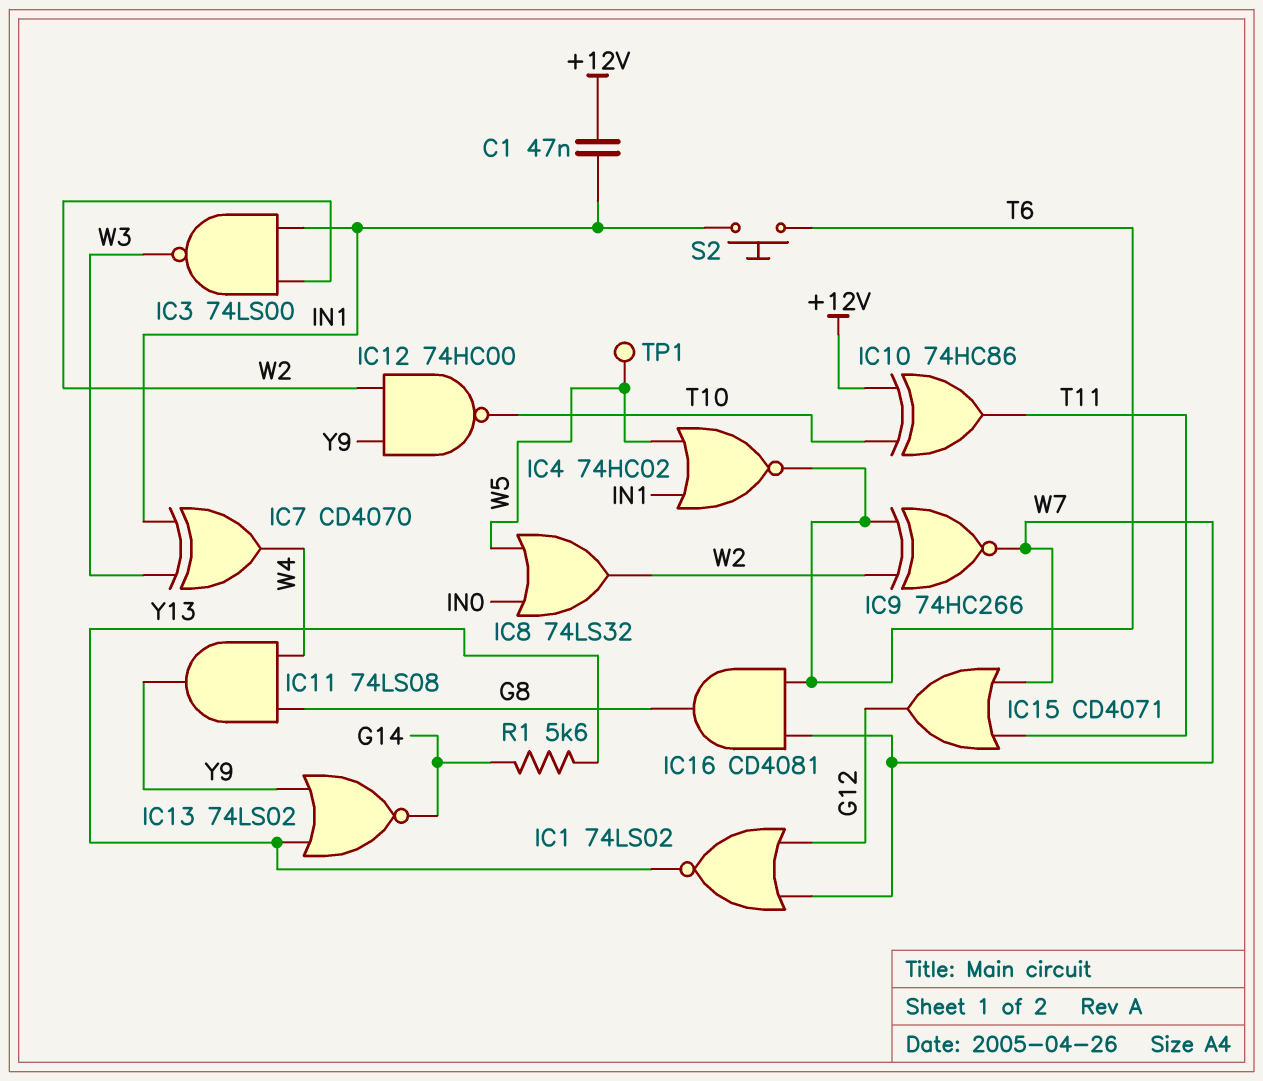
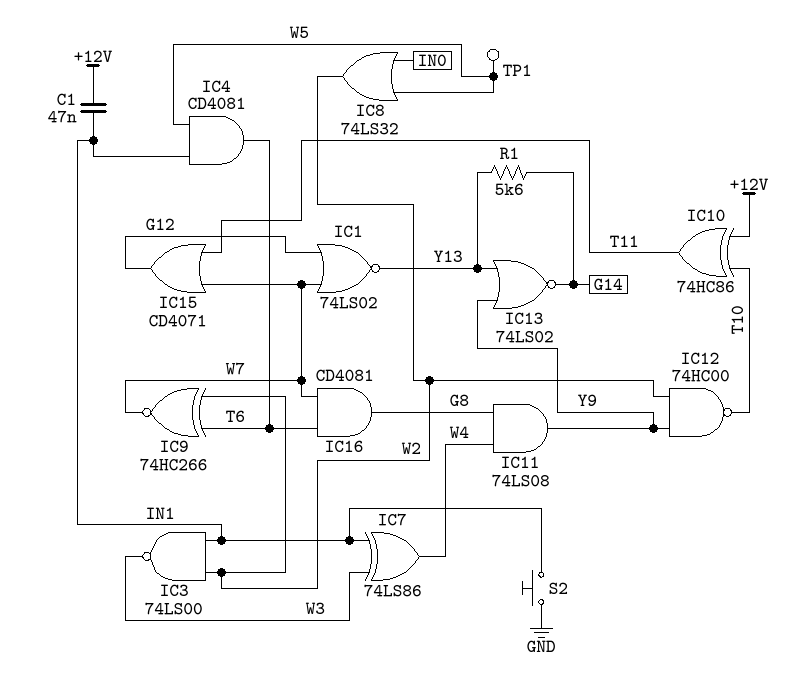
IC4: NOR 74HC02 (in IN1, in W5, out T6) -> AND CD4081 (in IN1, in W5, out T6)
IC7: XOR CD4070 (in IN1, in W3, out W4) -> XOR 74LS86 (in IN1, in W3, out W4)
S2: button (IN1, T6) -> button (GND, IN1)

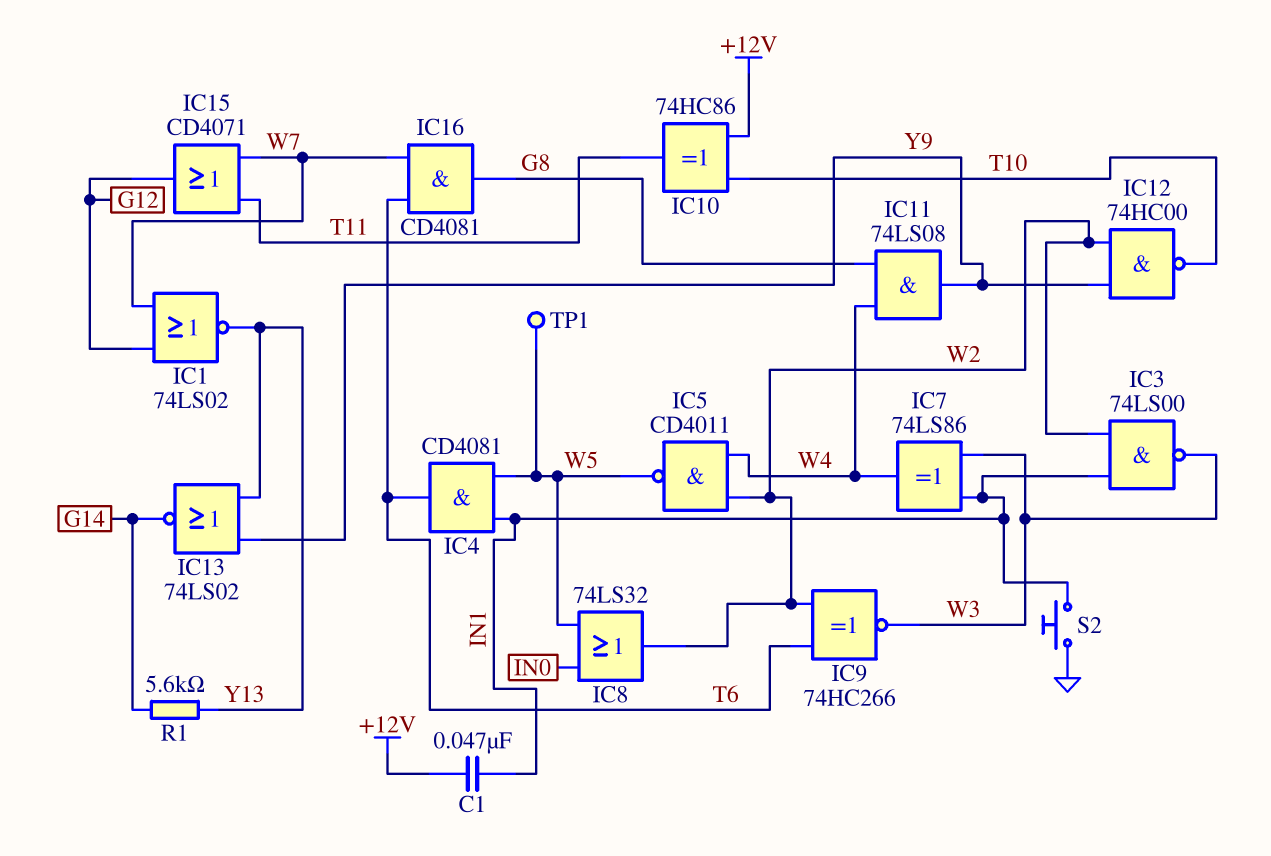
IC5: none -> NAND CD4011 (in W2, in W4, out W5)
IC9: XNOR 74HC266 (in T6, in W2, out W7) -> XNOR 74HC266 (in T6, in W2, out W3)

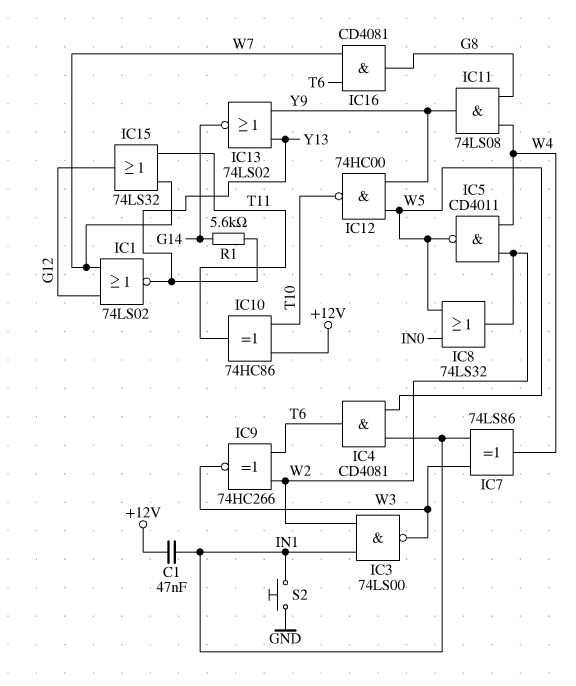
IC12: NAND 74HC00 (in W2, in Y9, out T10) -> NAND 74HC00 (in W5, in Y9, out T10)
IC15: OR CD4071 (in T11, in W7, out G12) -> OR 74LS32 (in T11, in W7, out G12)
TP1: test point (W5) -> none

